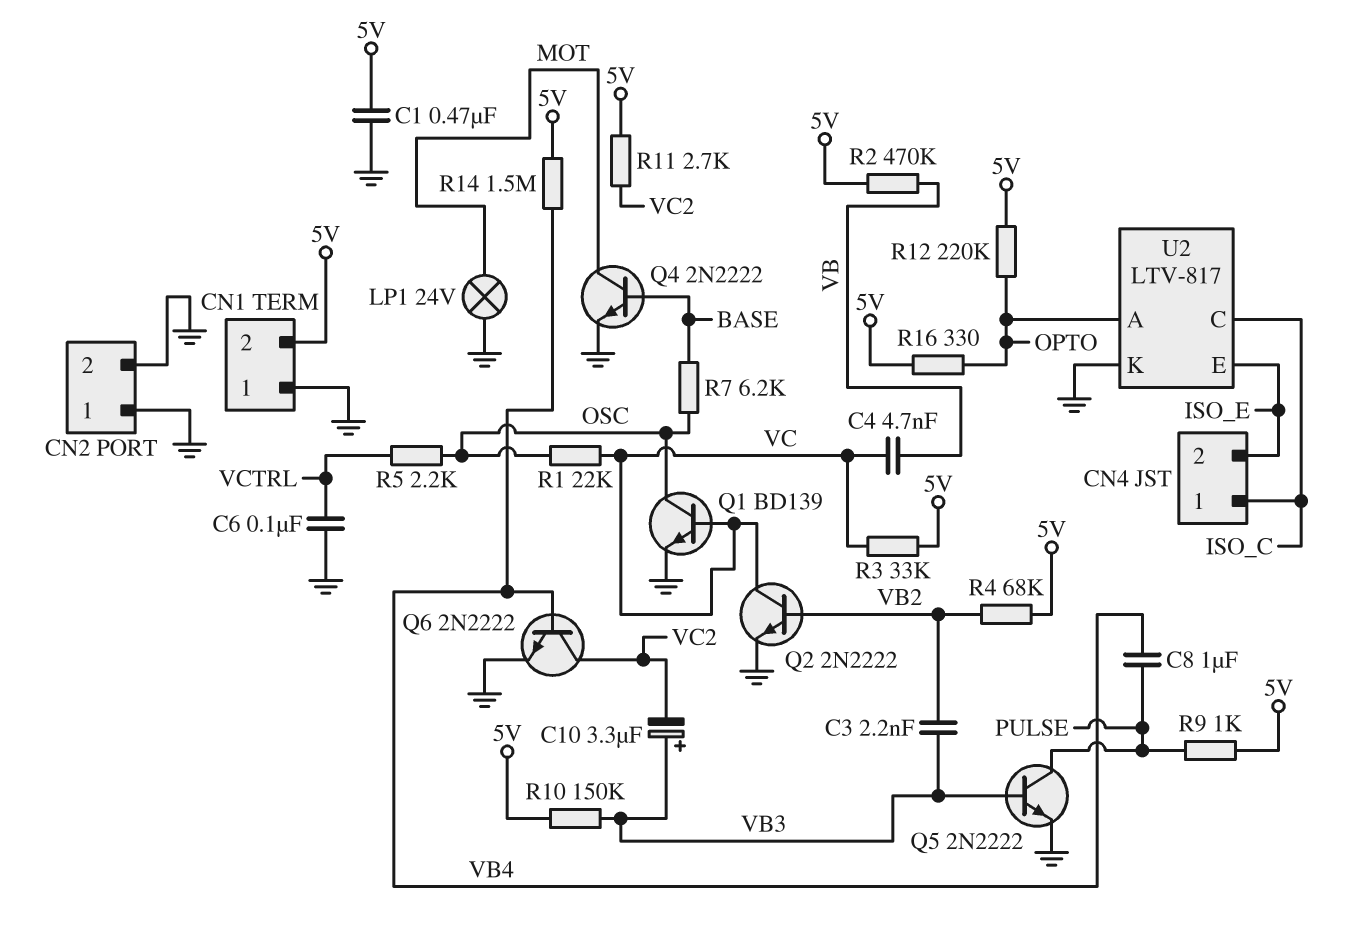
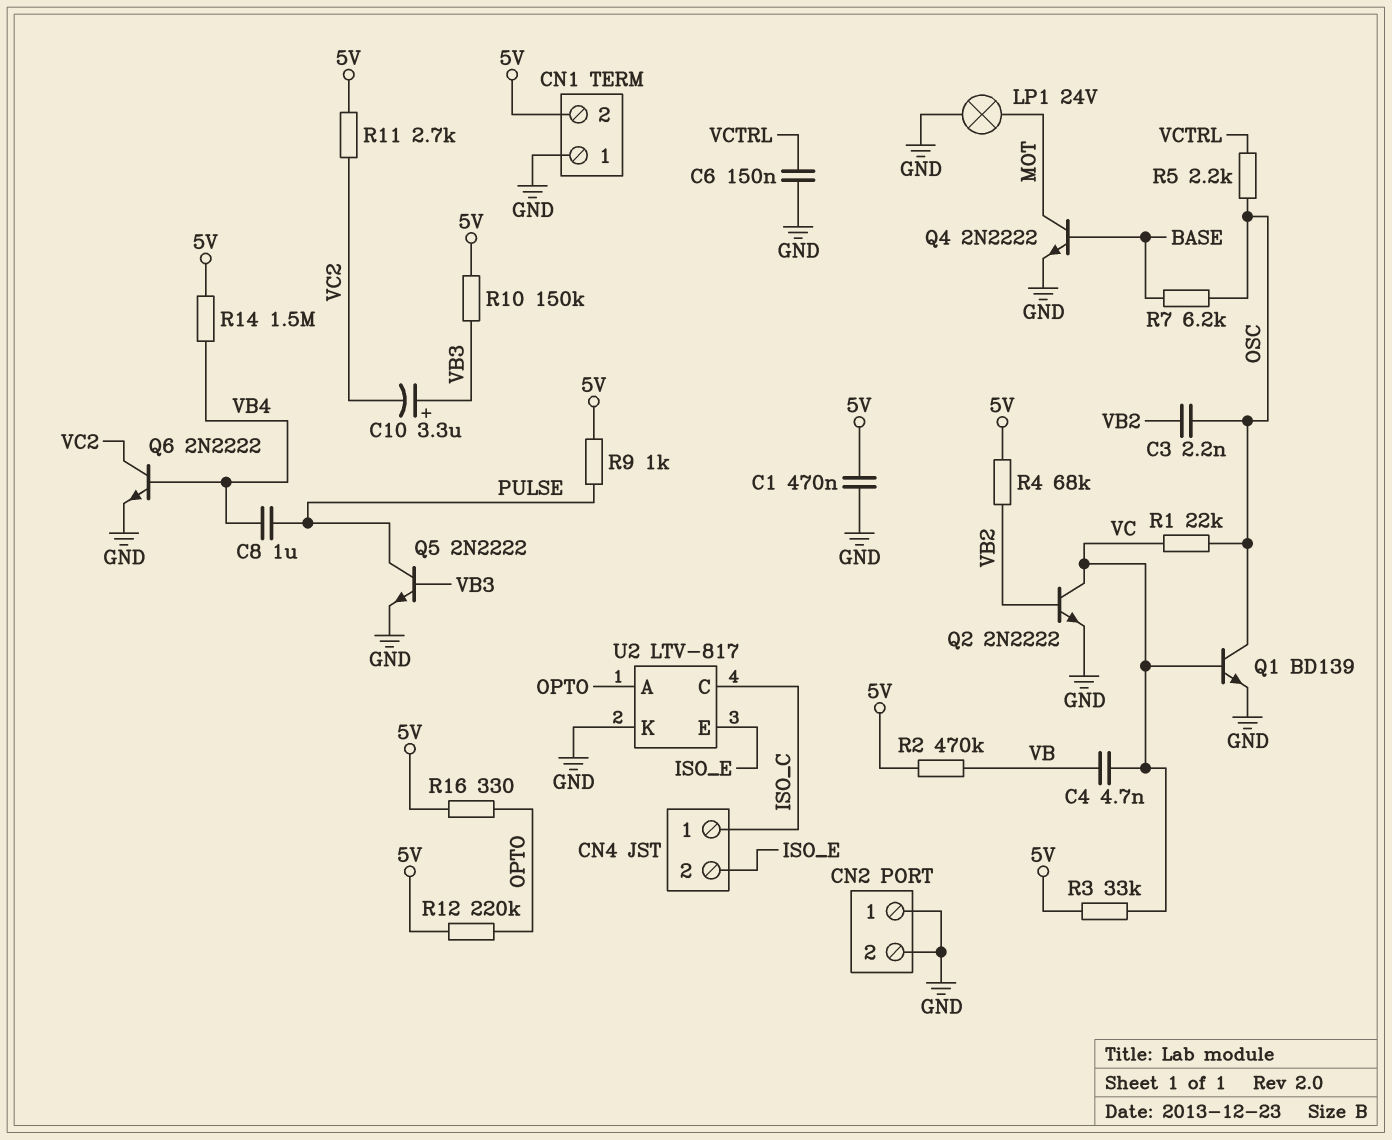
C3: 2.2nF (VB2, VB3) -> 2.2nF (OSC, VB2)
C6: 100nF (GND, VCTRL) -> 150nF (GND, VCTRL)

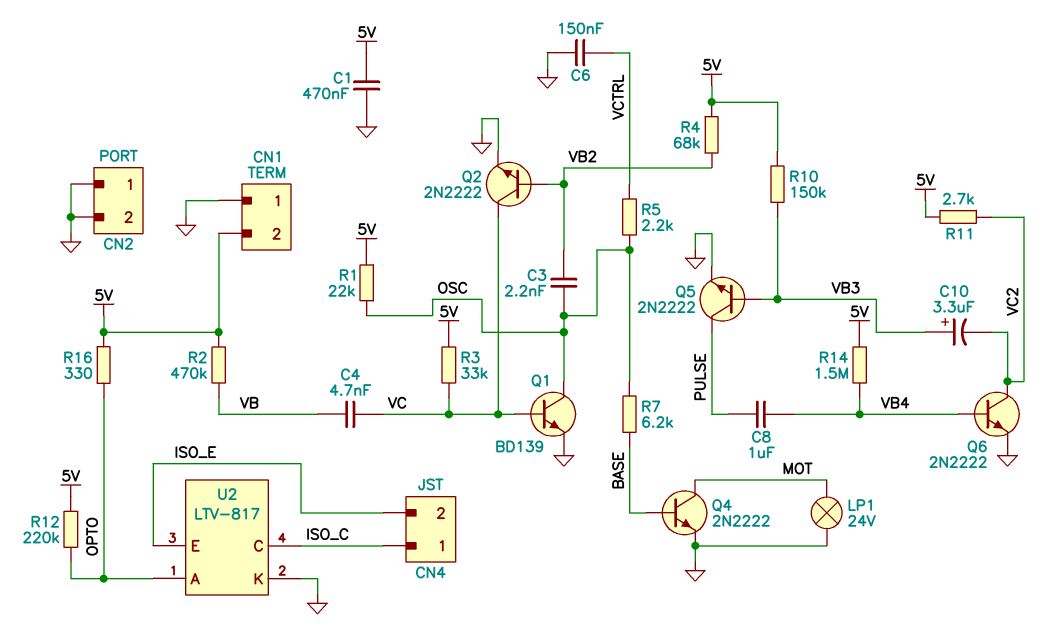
R1: 22k (OSC, VC) -> 22k (5V, OSC)
R9: 1k (5V, PULSE) -> none

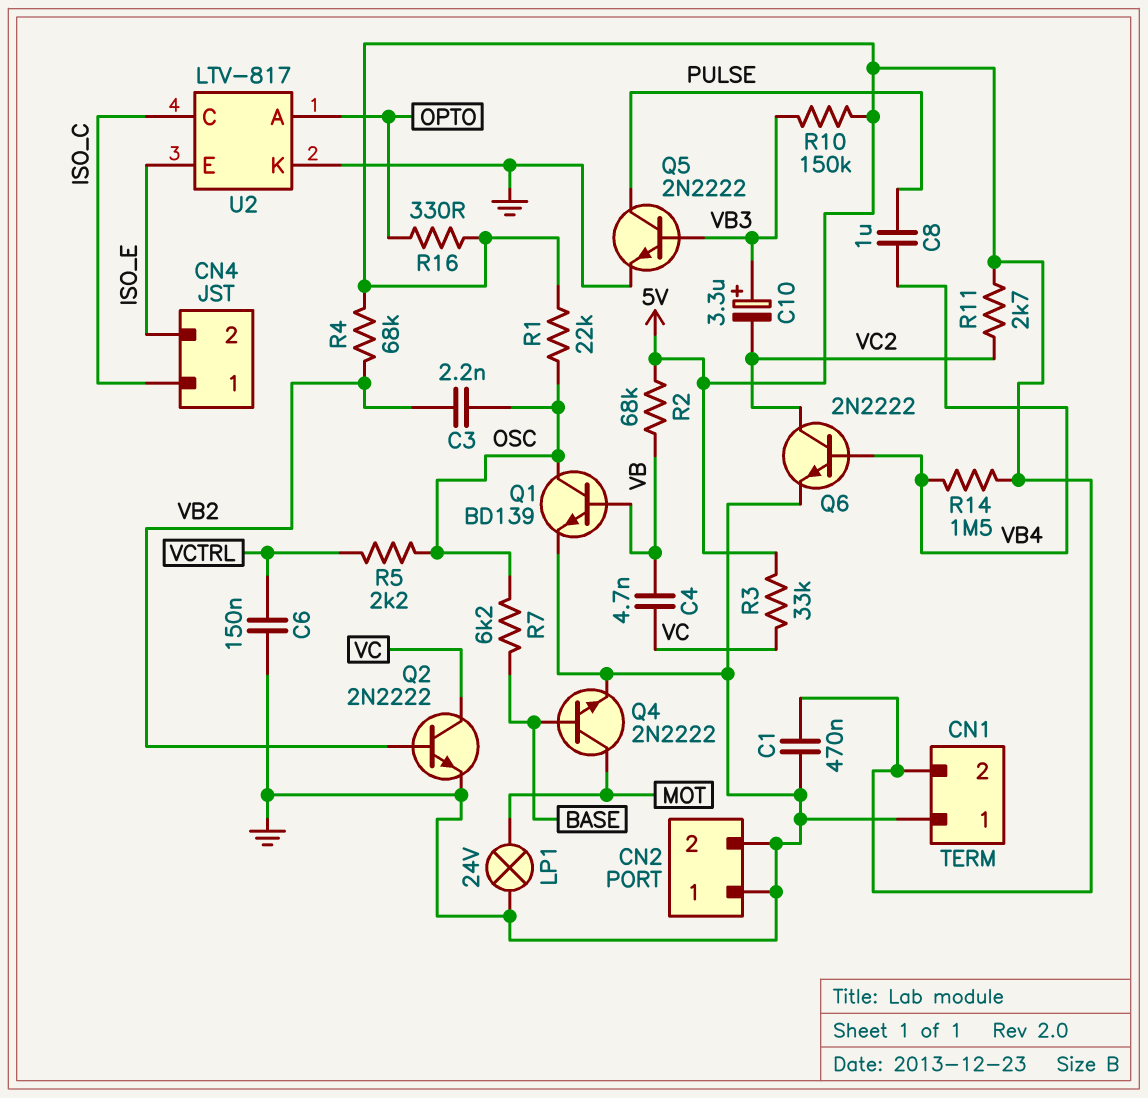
Q1: NPN BD139 (B VC, C OSC, E GND) -> NPN BD139 (B VB, C OSC, E GND)
R2: 470k (5V, VB) -> 68k (5V, VB)
R12: 220k (5V, OPTO) -> none

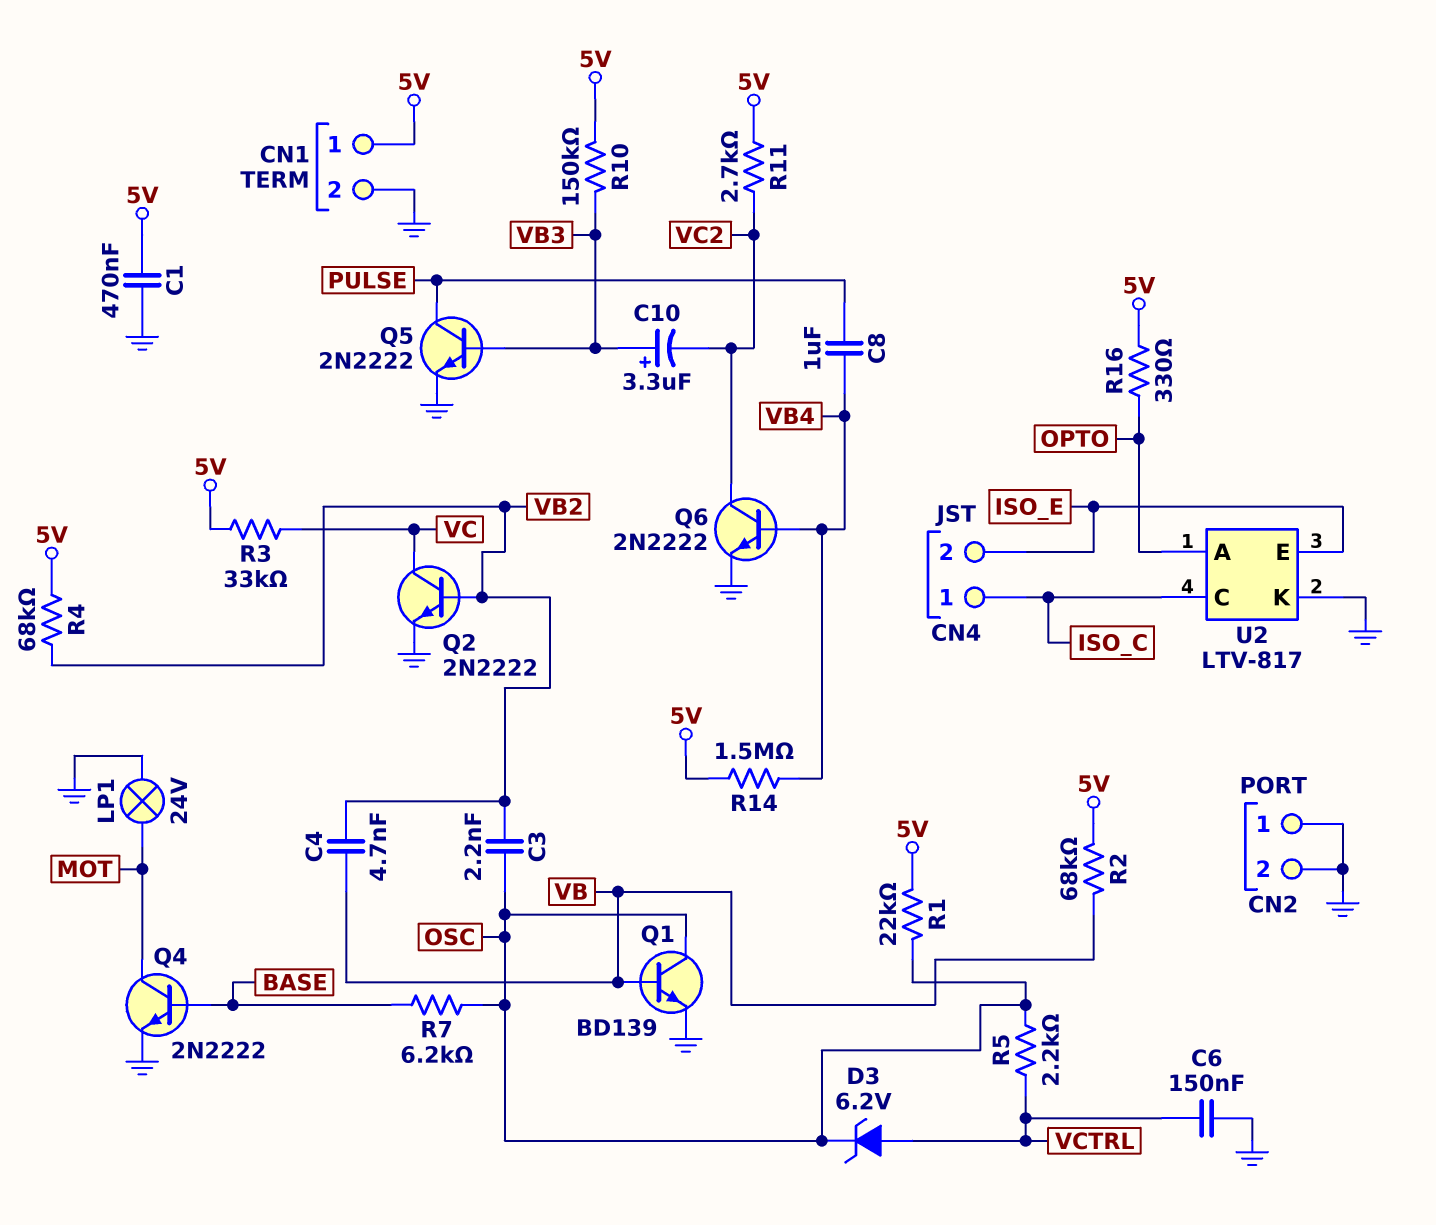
C4: 4.7nF (VB, VC) -> 4.7nF (VB, VB2)
CN1 pin 1: GND -> 5V
CN1 pin 2: 5V -> GND
D3: none -> zener 6.2V (A VCTRL, K OSC)

